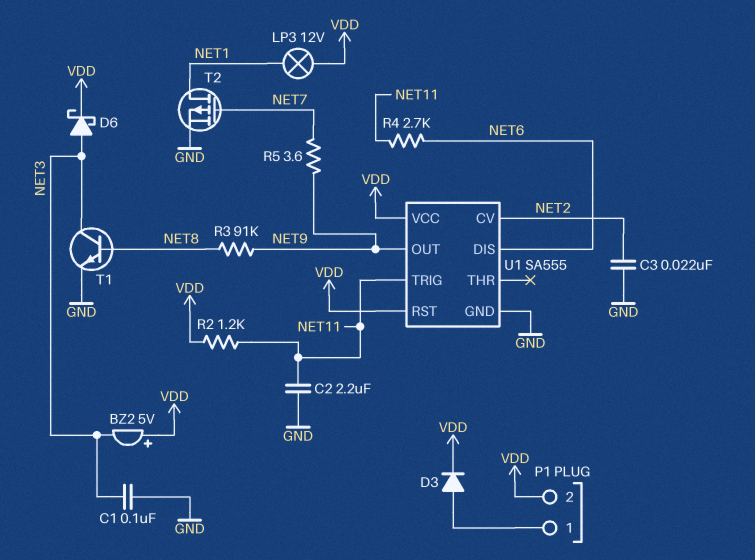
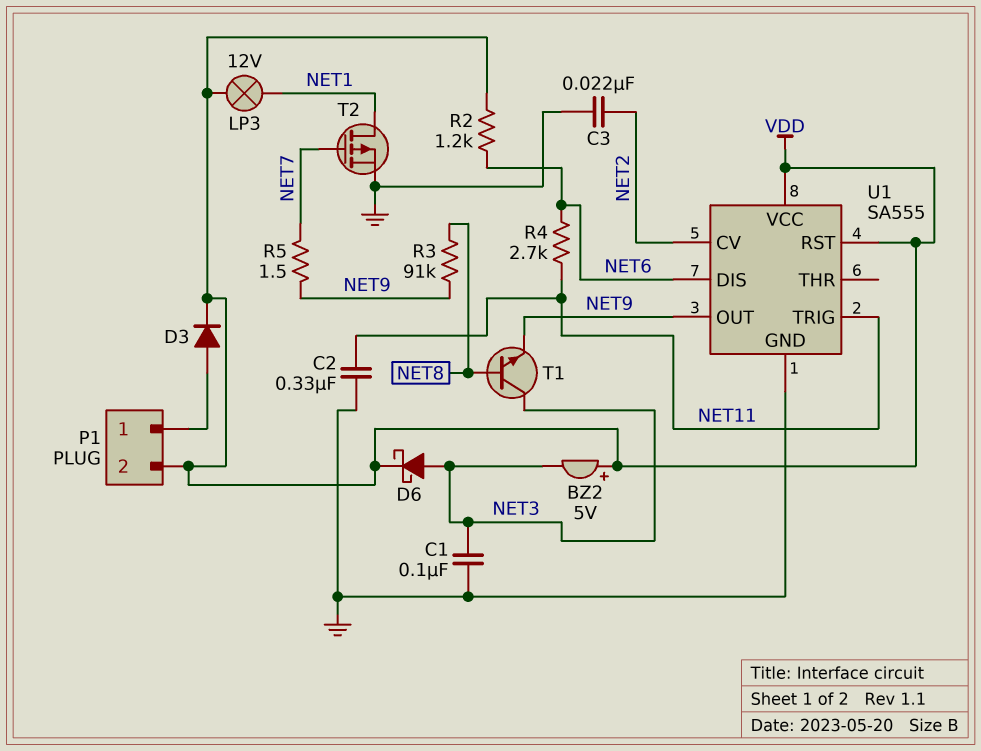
C2: 2.2uF (GND, NET11) -> 330nF (GND, NET11)
R2: 1.2k (NET11, VDD) -> 1.2k (NET6, VDD)
R5: 3.6 (NET7, NET9) -> 1.5 (NET7, NET9)
T1: NPN (B NET8, C NET3, E GND) -> NPN (B NET8, C NET3, E NET9)

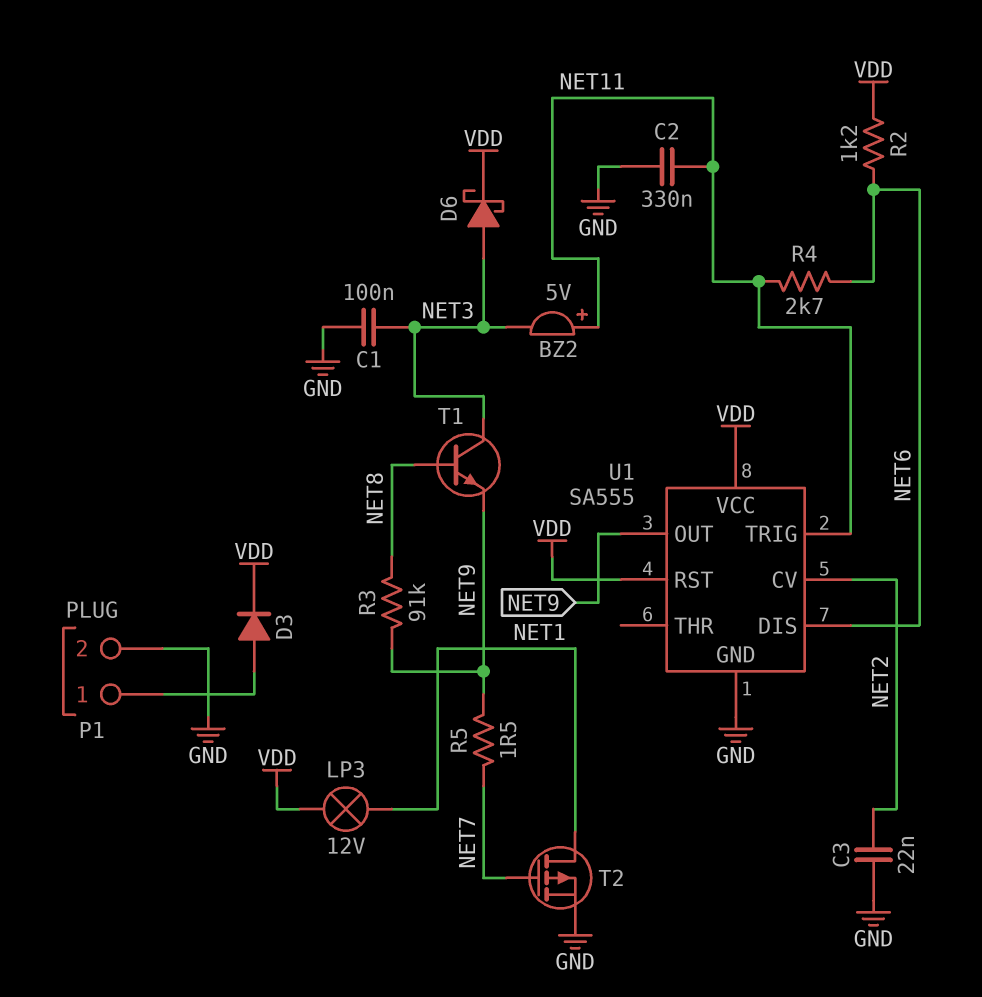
BZ2: buzzer 5V (plus VDD, minus NET3) -> buzzer 5V (plus NET11, minus NET3)
P1 pin 2: VDD -> GND

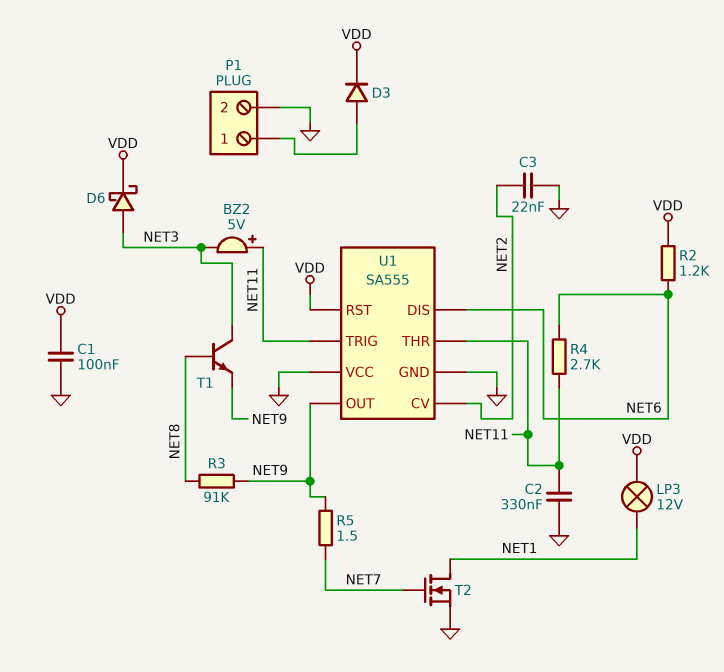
C1: 100nF (GND, NET3) -> 100nF (GND, VDD)
T2: PMOS (G NET7, D NET1, S GND) -> NMOS (G NET7, D NET1, S GND)
U1 pin THR: none -> NET11
U1 pin VCC: VDD -> GND

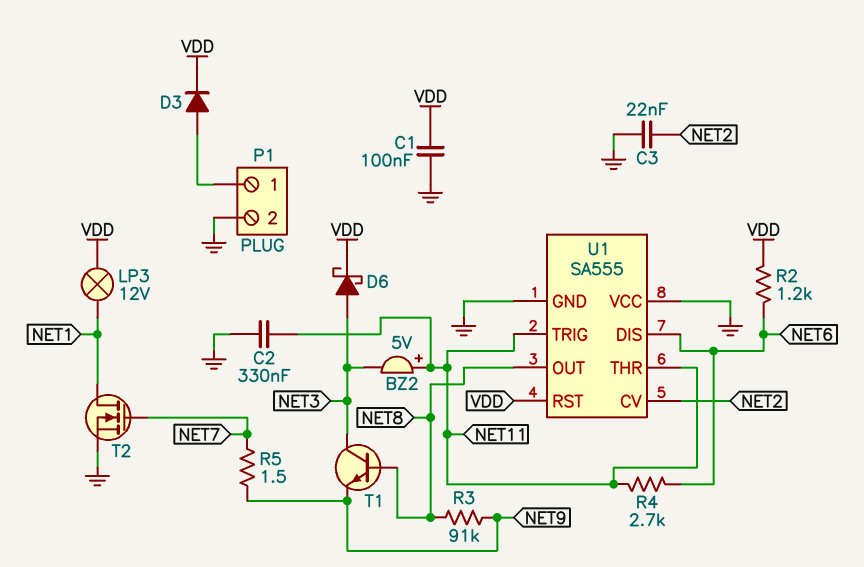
U1 pin OUT: NET9 -> NET8

